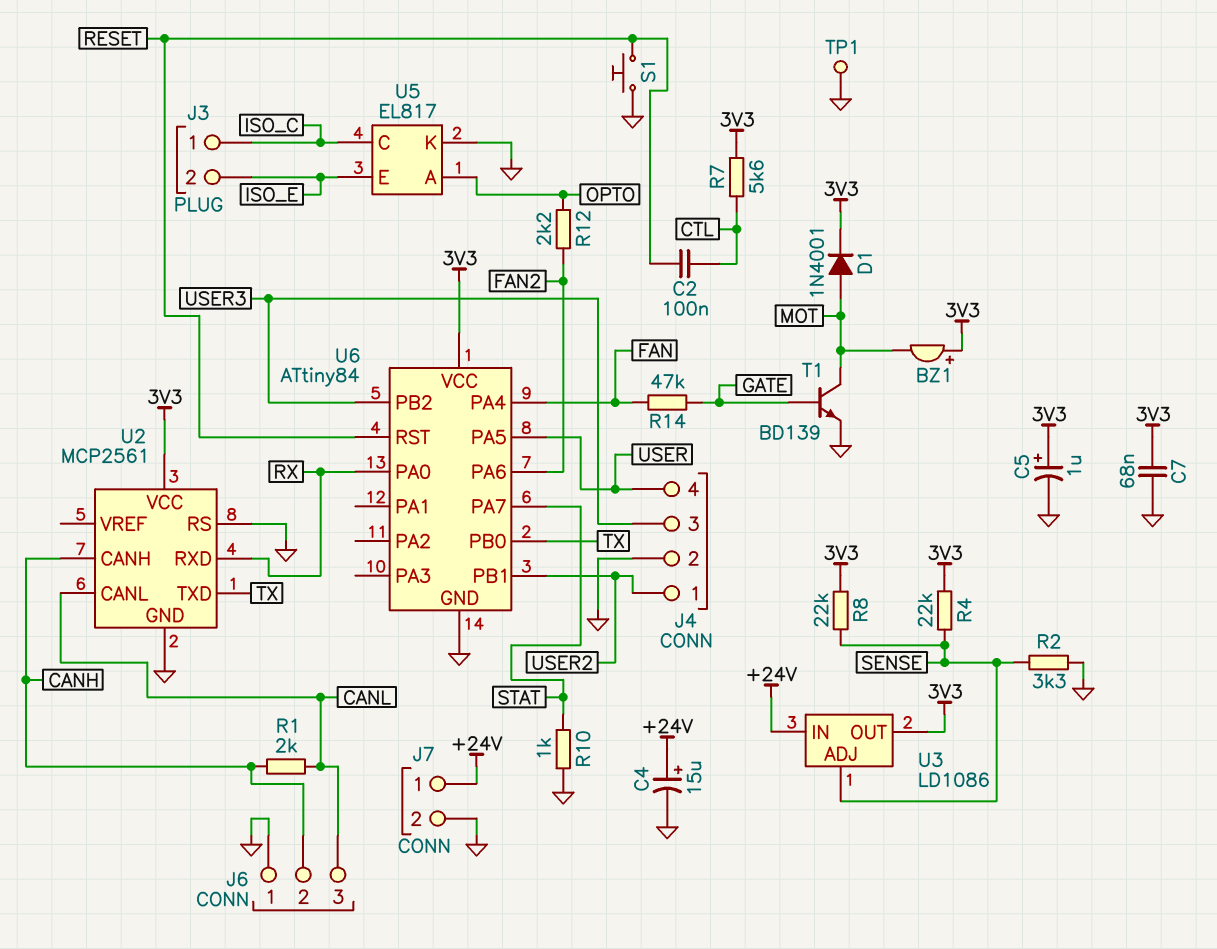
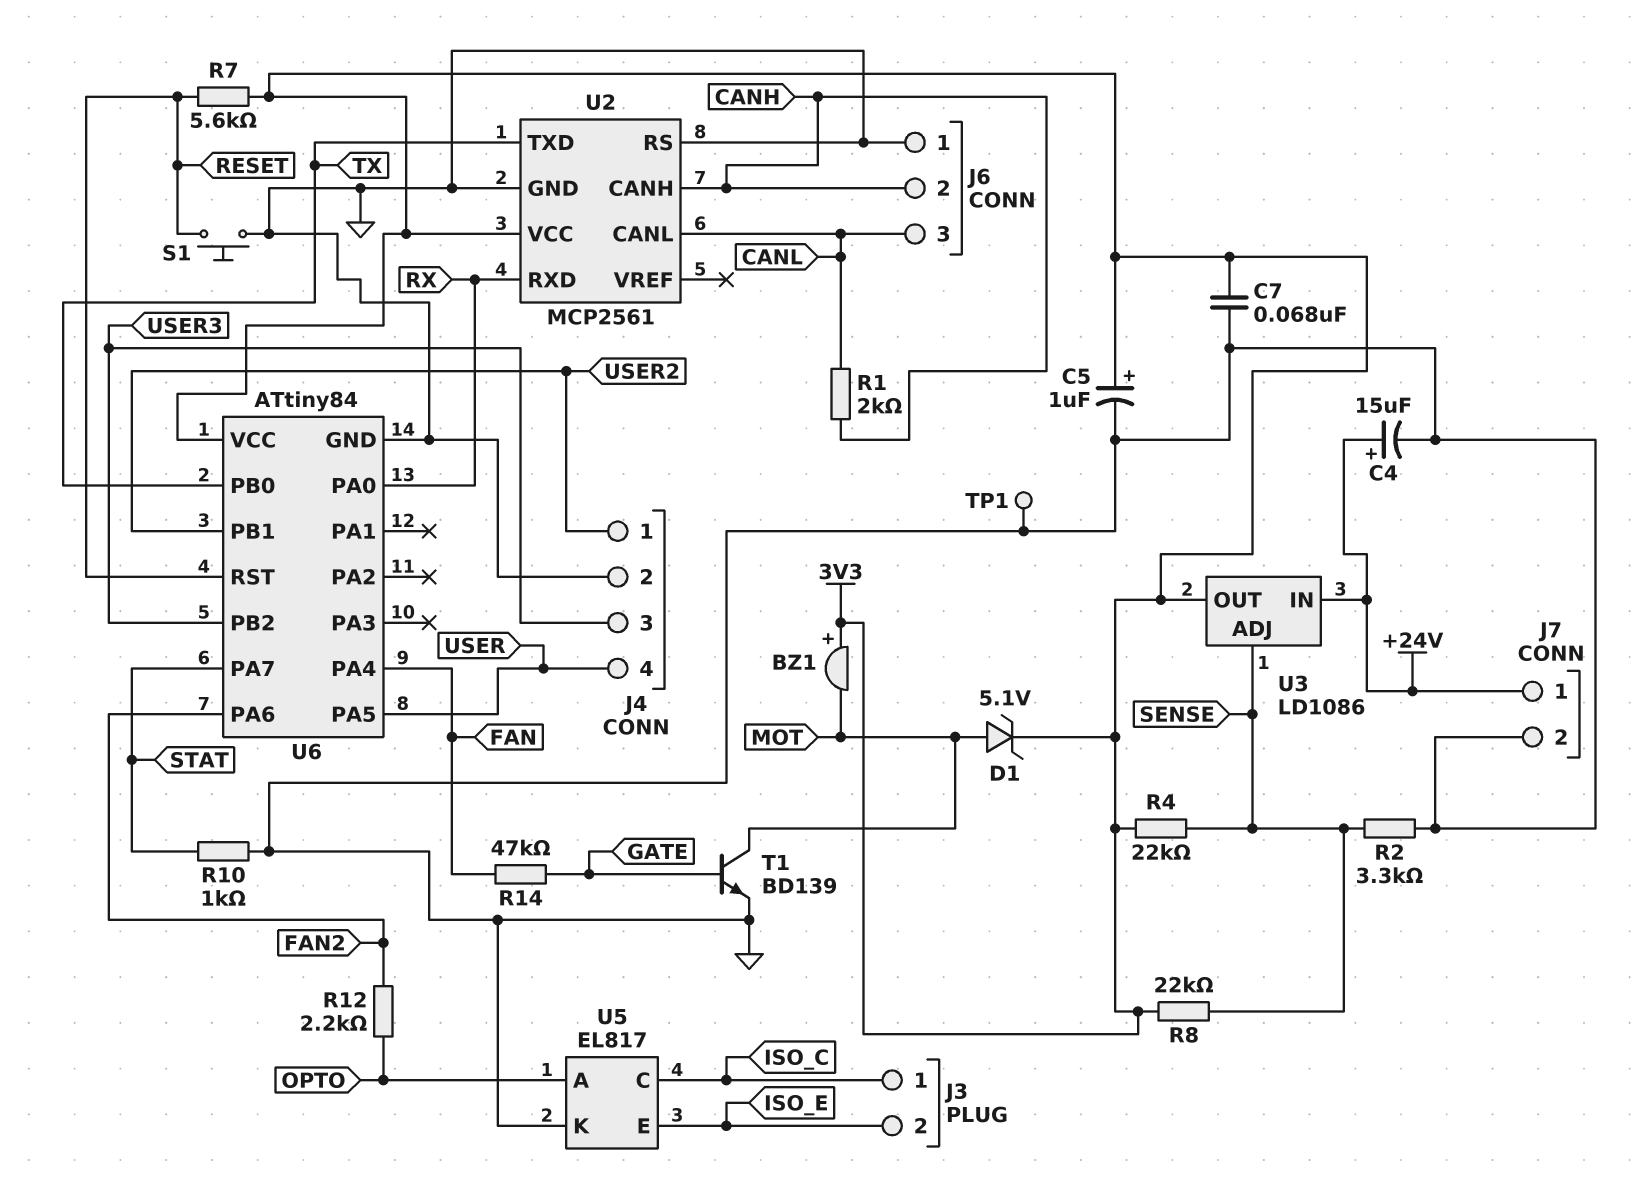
C2: 100nF (CTL, RESET) -> none
D1: diode 1N4001 (A MOT, K 3V3) -> zener 5.1V (A MOT, K 3V3)
R7: 5.6k (3V3, CTL) -> 5.6k (3V3, RESET)

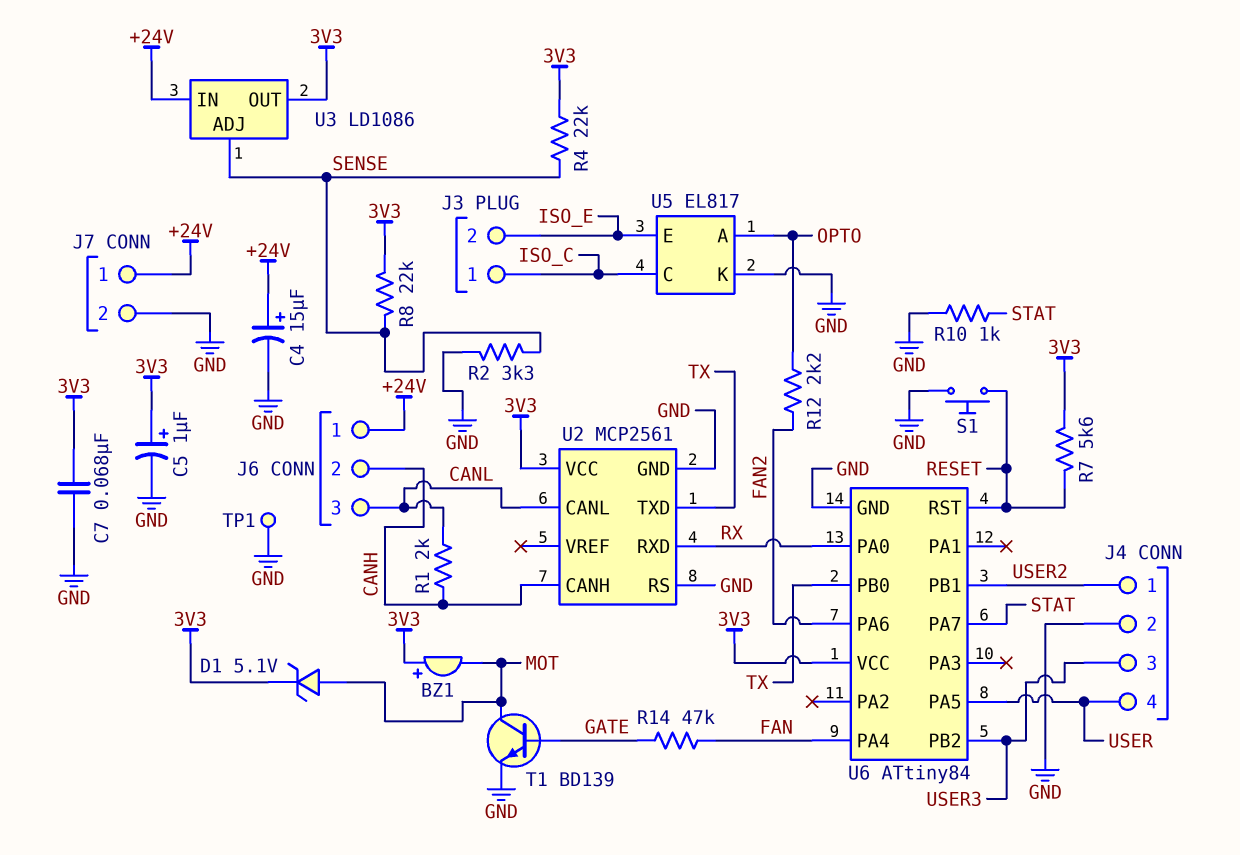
J6 pin 1: GND -> +24V

